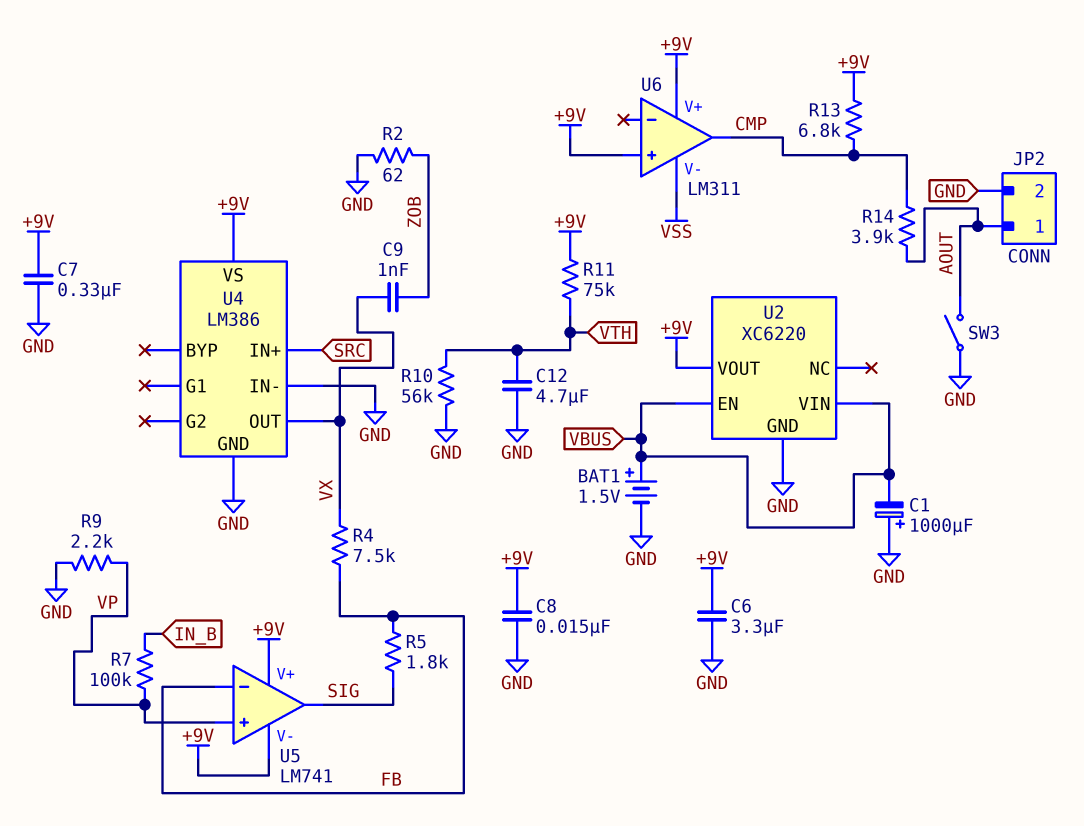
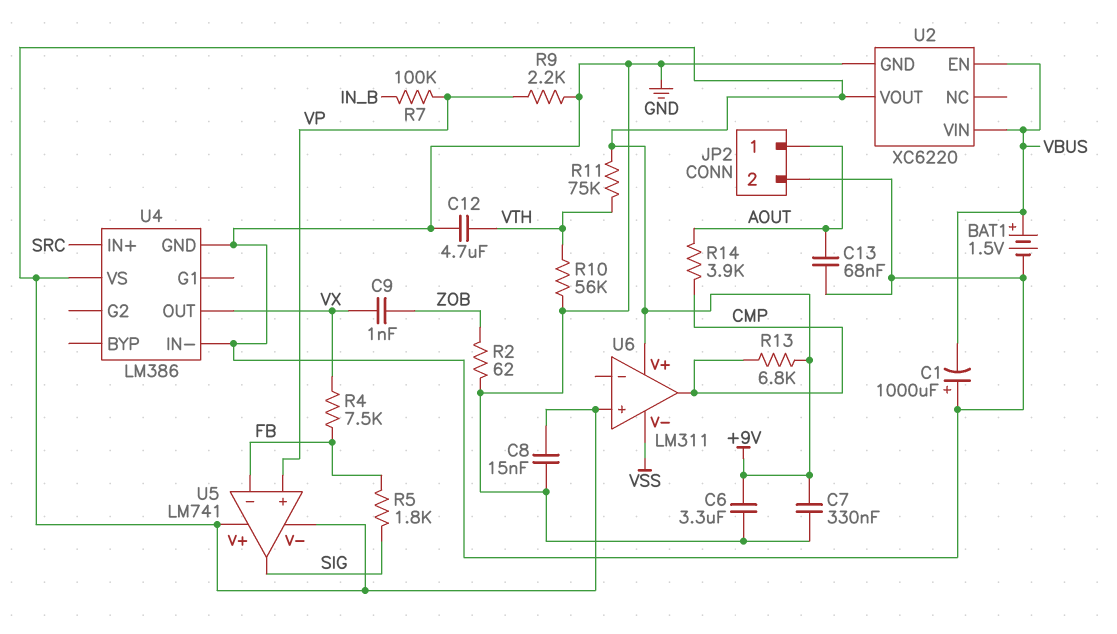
C13: none -> 68nF (AOUT, GND)
SW3: switch (AOUT, GND) -> none

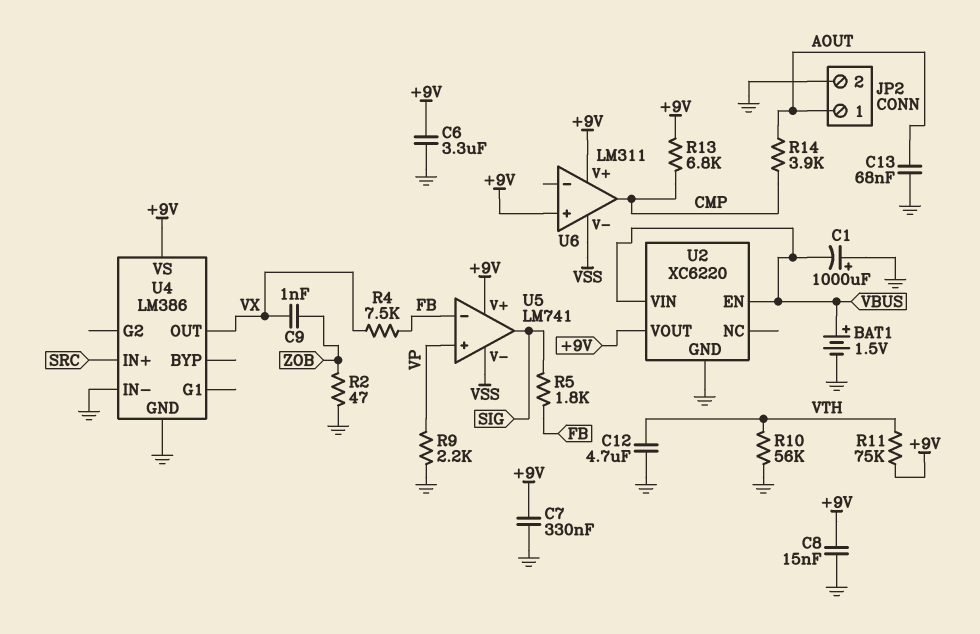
R2: 62 (GND, ZOB) -> 47 (GND, ZOB)
R7: 100k (IN_B, VP) -> none
U5 pin V-: +9V -> VSS

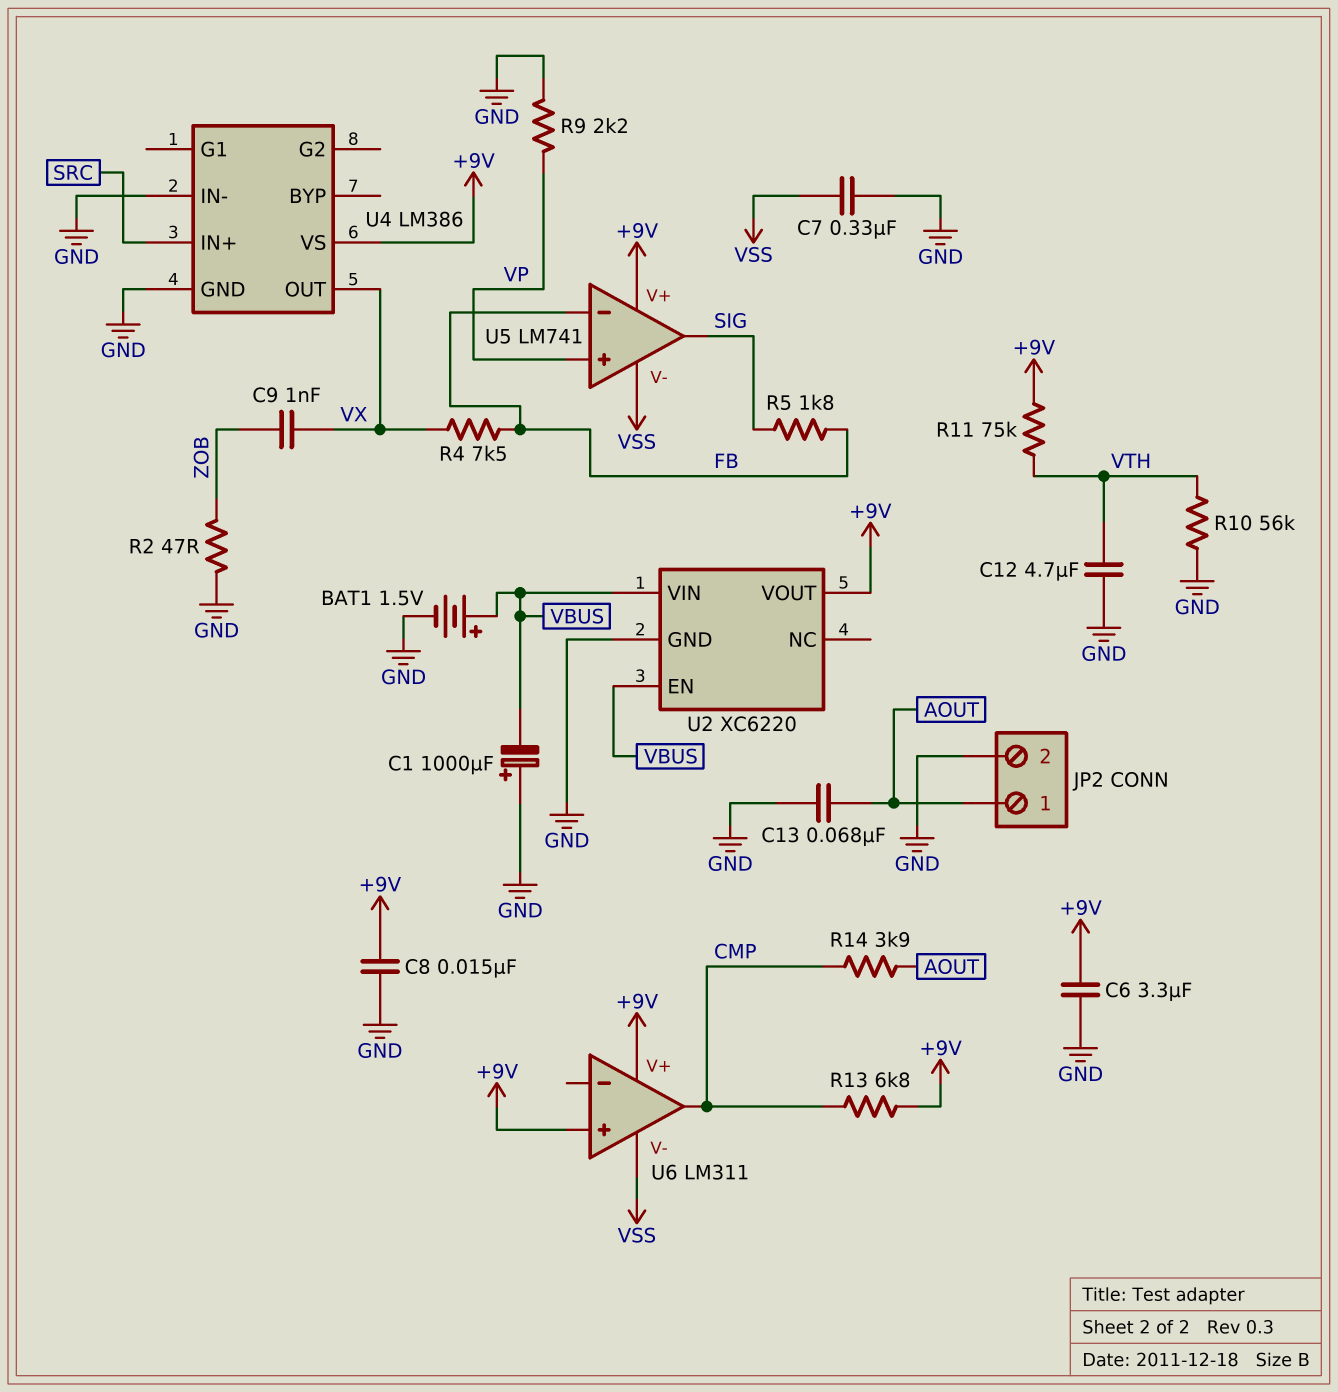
C7: 330nF (+9V, GND) -> 330nF (GND, VSS)

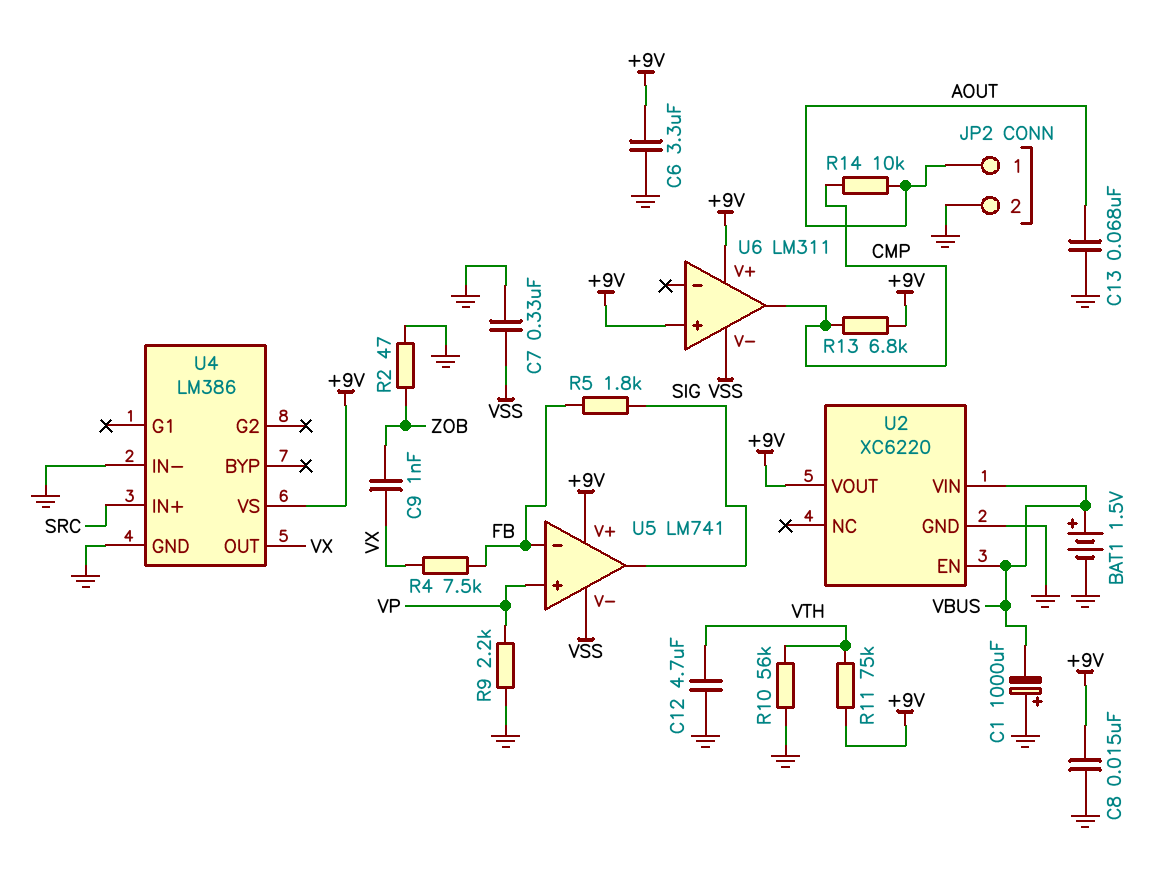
R14: 3.9k (AOUT, CMP) -> 10k (AOUT, CMP)

